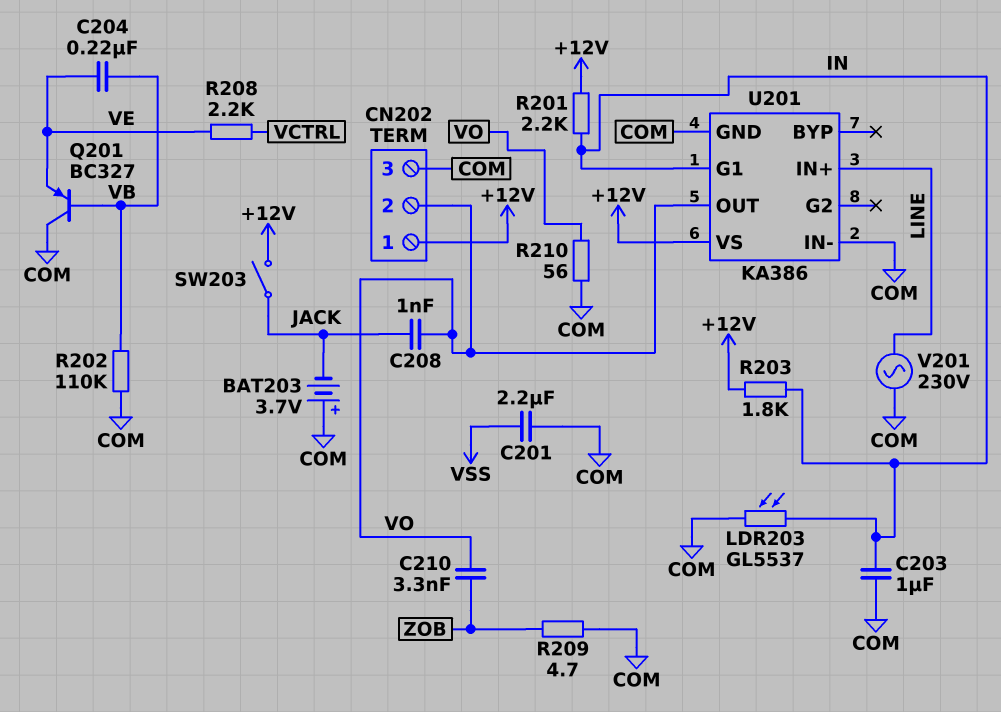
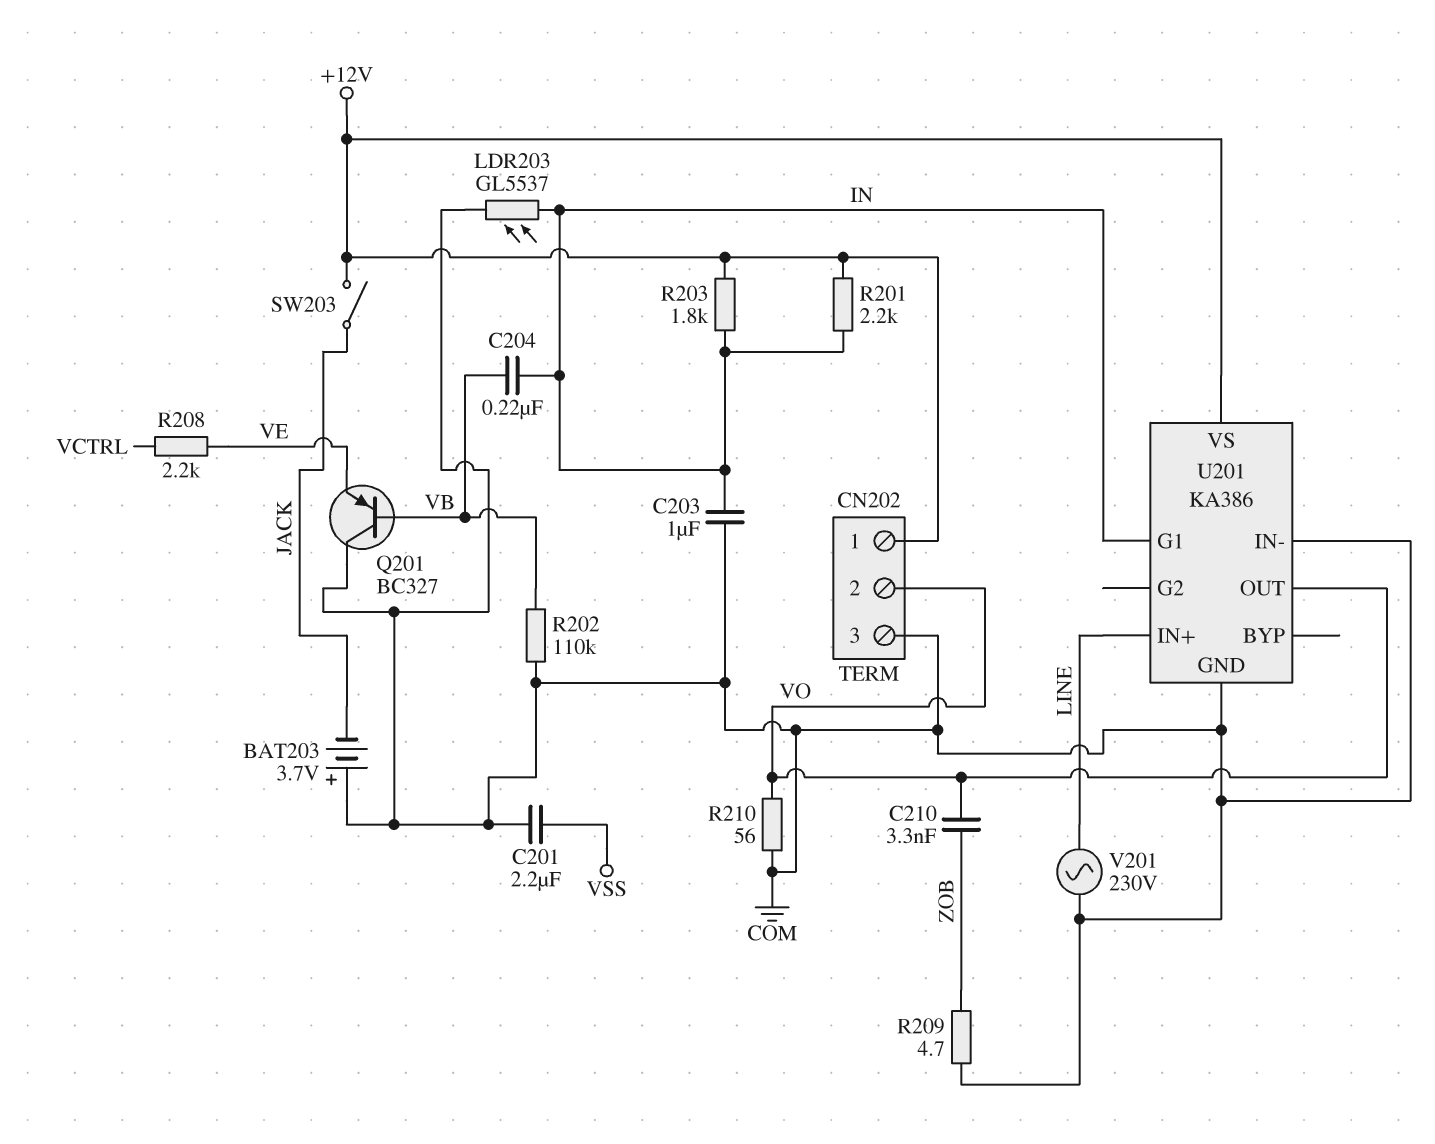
C204: 220nF (VB, VE) -> 220nF (IN, VB)
C208: 1nF (JACK, VO) -> none

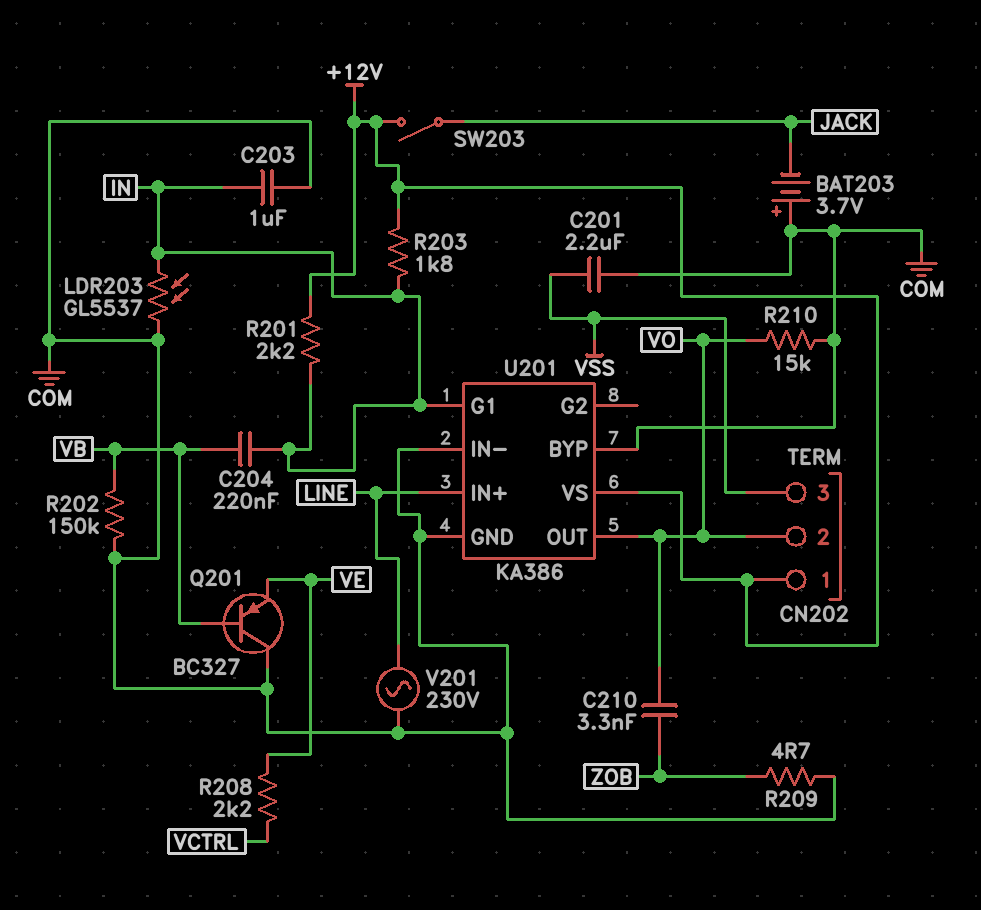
CN202 pin 3: COM -> VSS
R202: 110k (COM, VB) -> 150k (COM, VB)
R210: 56 (COM, VO) -> 15k (COM, VO)
U201 pin BYP: none -> COM

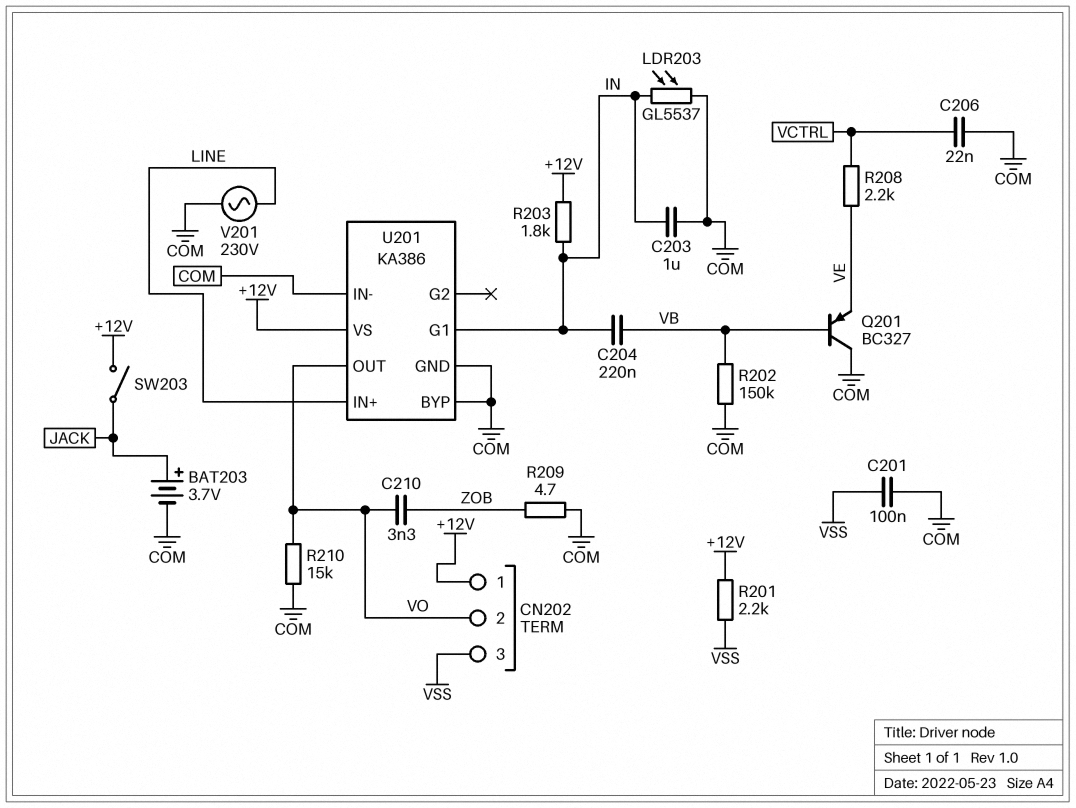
BAT203: 3.7V (plus COM, minus JACK) -> 3.7V (plus JACK, minus COM)
C201: 2.2uF (COM, VSS) -> 100nF (COM, VSS)
C206: none -> 22nF (COM, VCTRL)
R201: 2.2k (+12V, IN) -> 2.2k (+12V, VSS)

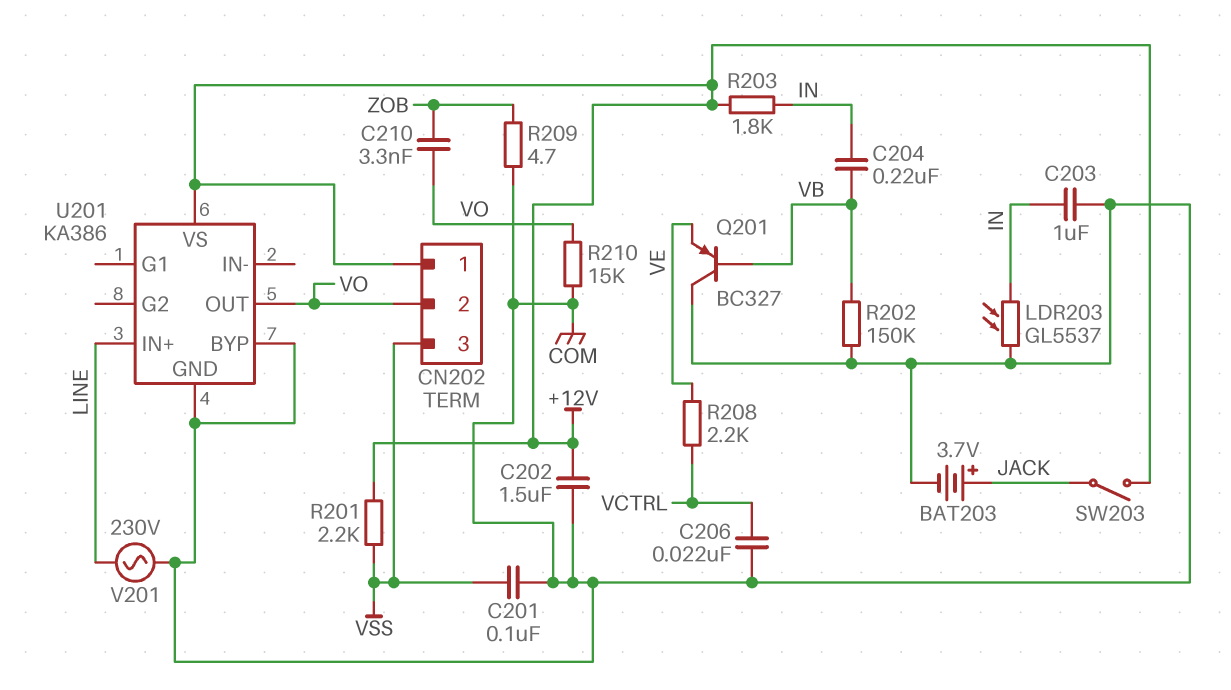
C202: none -> 1.5uF (+12V, COM)
U201 pin G1: IN -> none
U201 pin IN-: COM -> none

